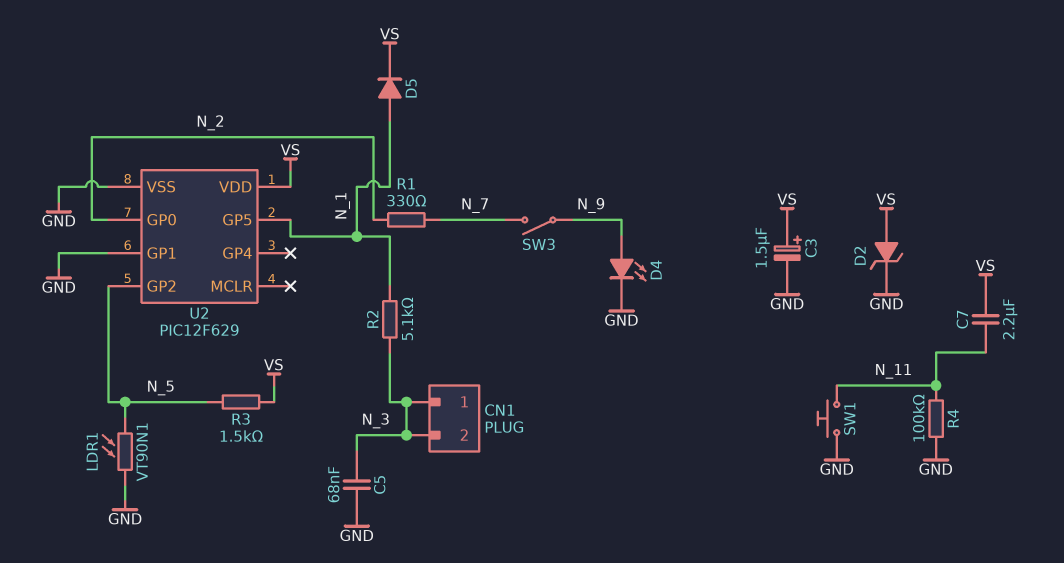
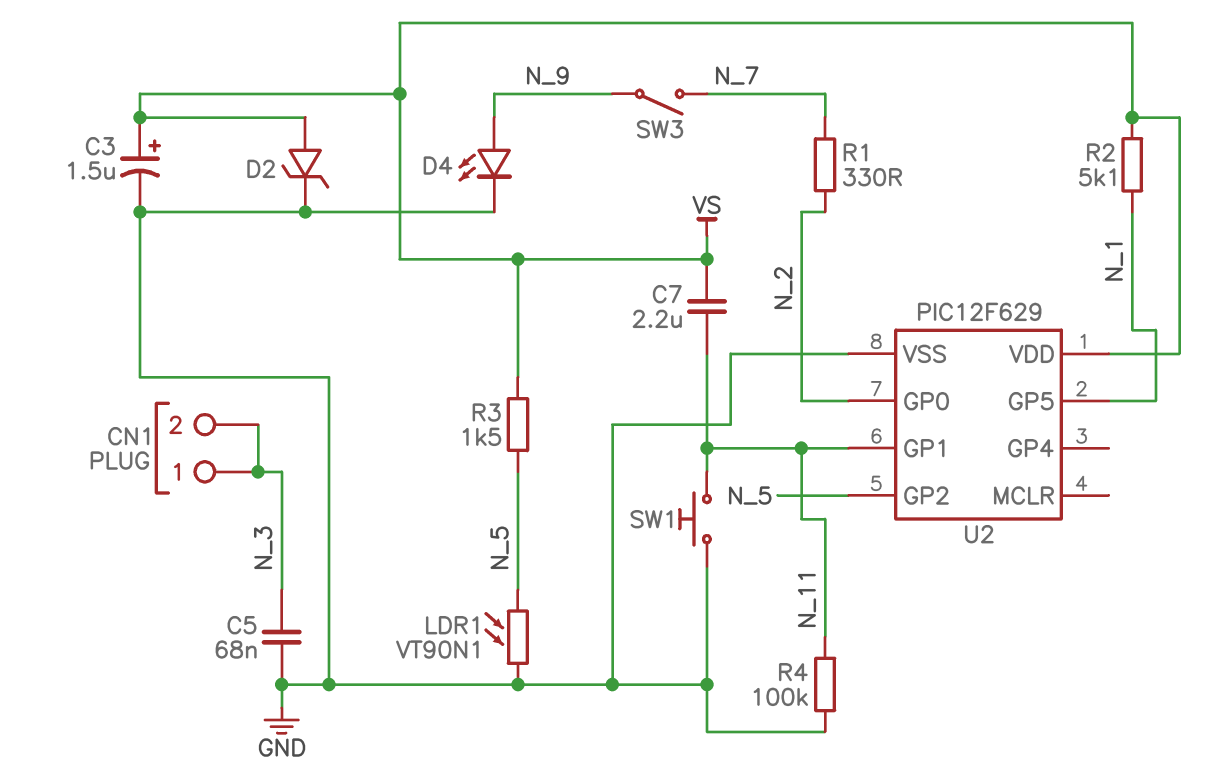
D5: diode (A N_1, K VS) -> none
R2: 5.1k (N_1, N_3) -> 5.1k (N_1, VS)
U2 pin GP1: GND -> N_11

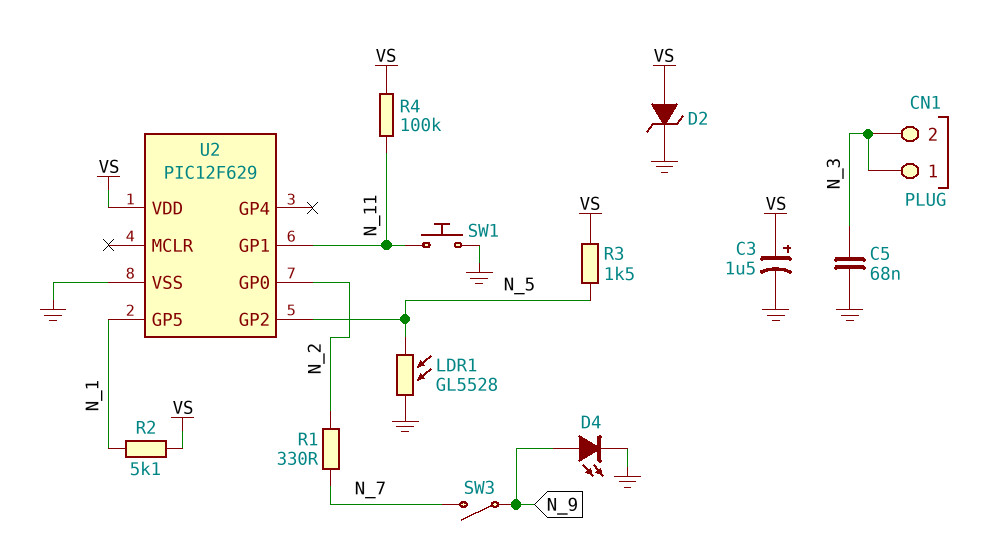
C7: 2.2uF (N_11, VS) -> none
LDR1: VT90N1 (GND, N_5) -> GL5528 (GND, N_5)
R4: 100k (GND, N_11) -> 100k (N_11, VS)

